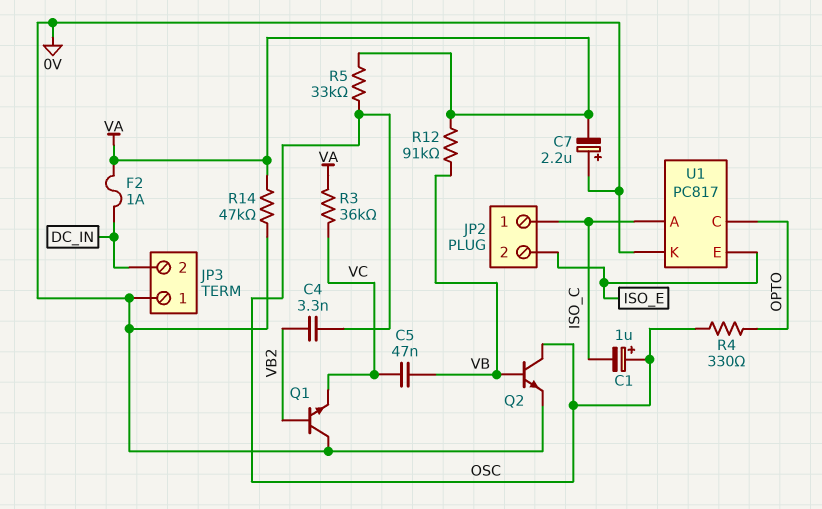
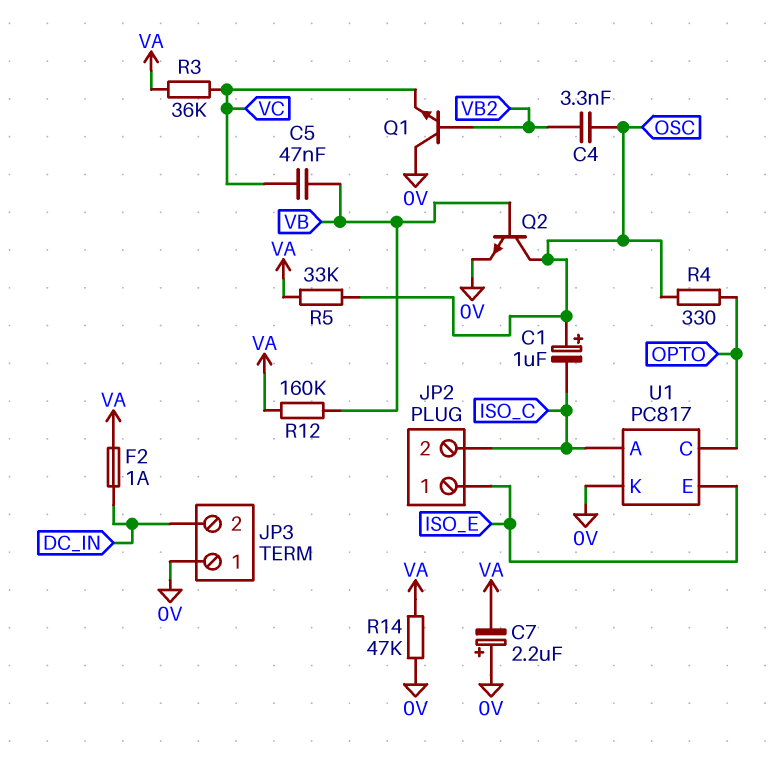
JP2 pin 1: ISO_C -> ISO_E
JP2 pin 2: ISO_E -> ISO_C
R12: 91k (VA, VB) -> 160k (VA, VB)

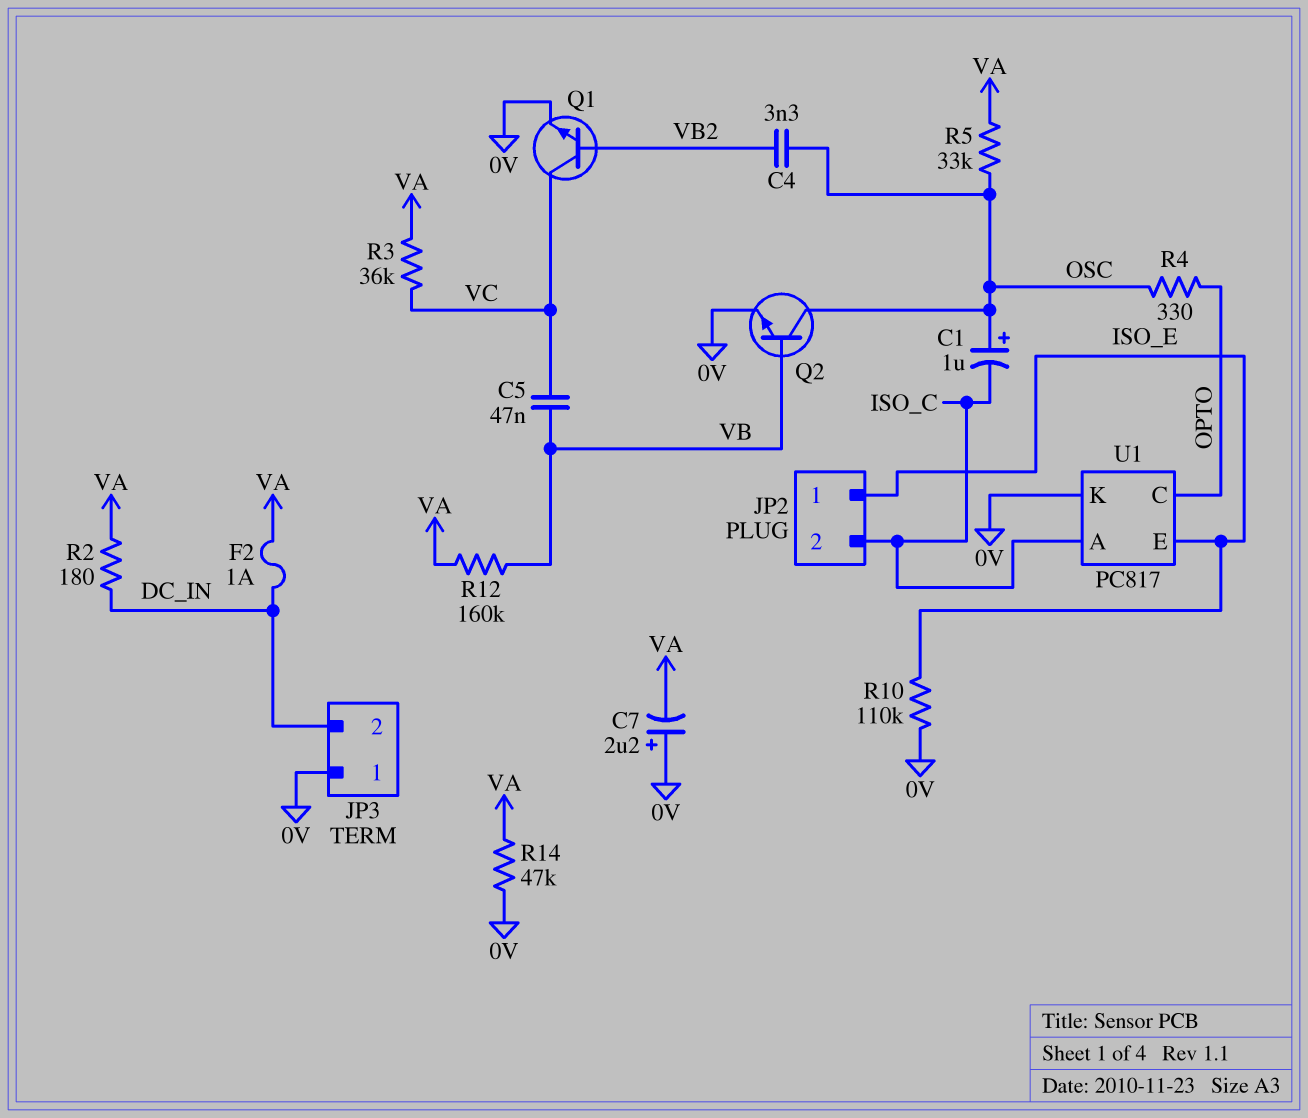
Q1: NPN (B VB2, C 0V, E VC) -> NPN (B VB2, C VC, E 0V)
R2: none -> 180 (DC_IN, VA)
R10: none -> 110k (0V, ISO_E)

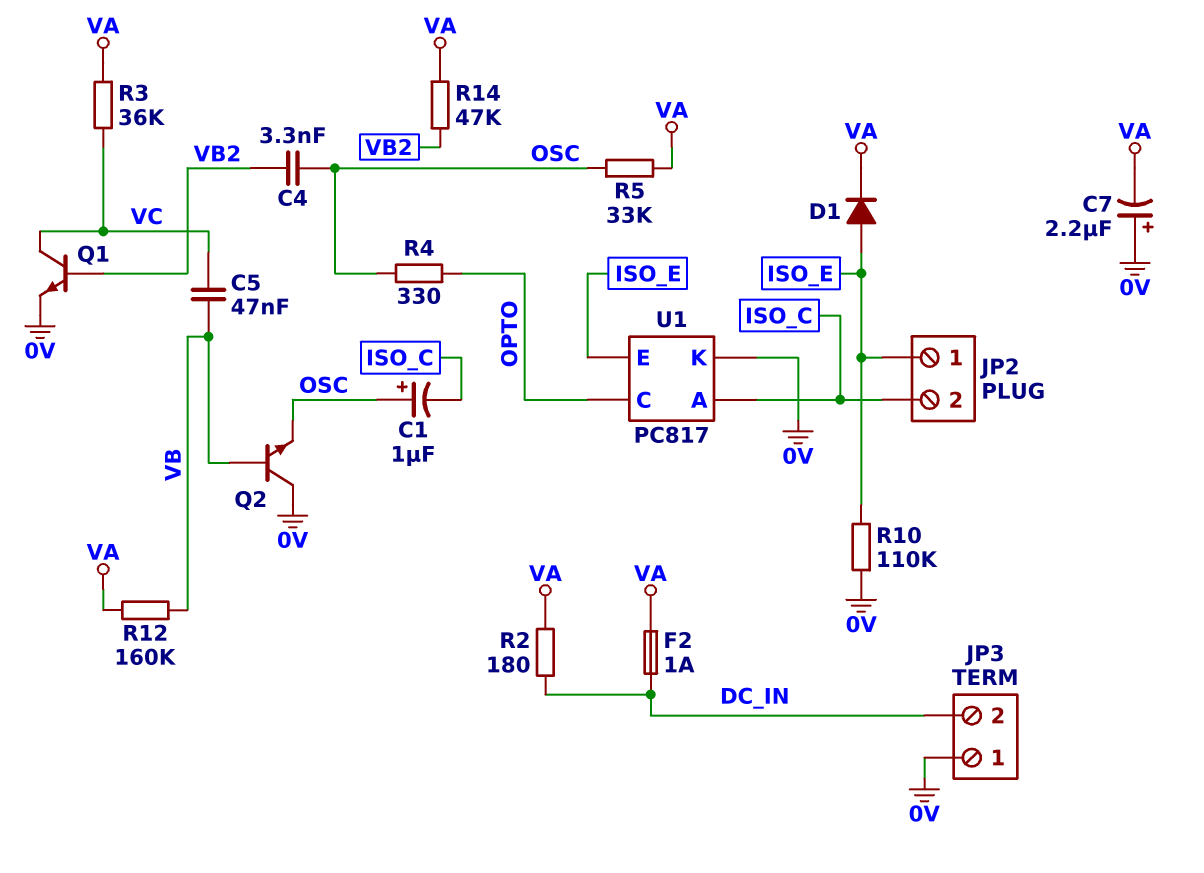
D1: none -> diode (A ISO_E, K VA)
Q2: NPN (B VB, C OSC, E 0V) -> NPN (B VB, C 0V, E OSC)
R14: 47k (0V, VA) -> 47k (VA, VB2)

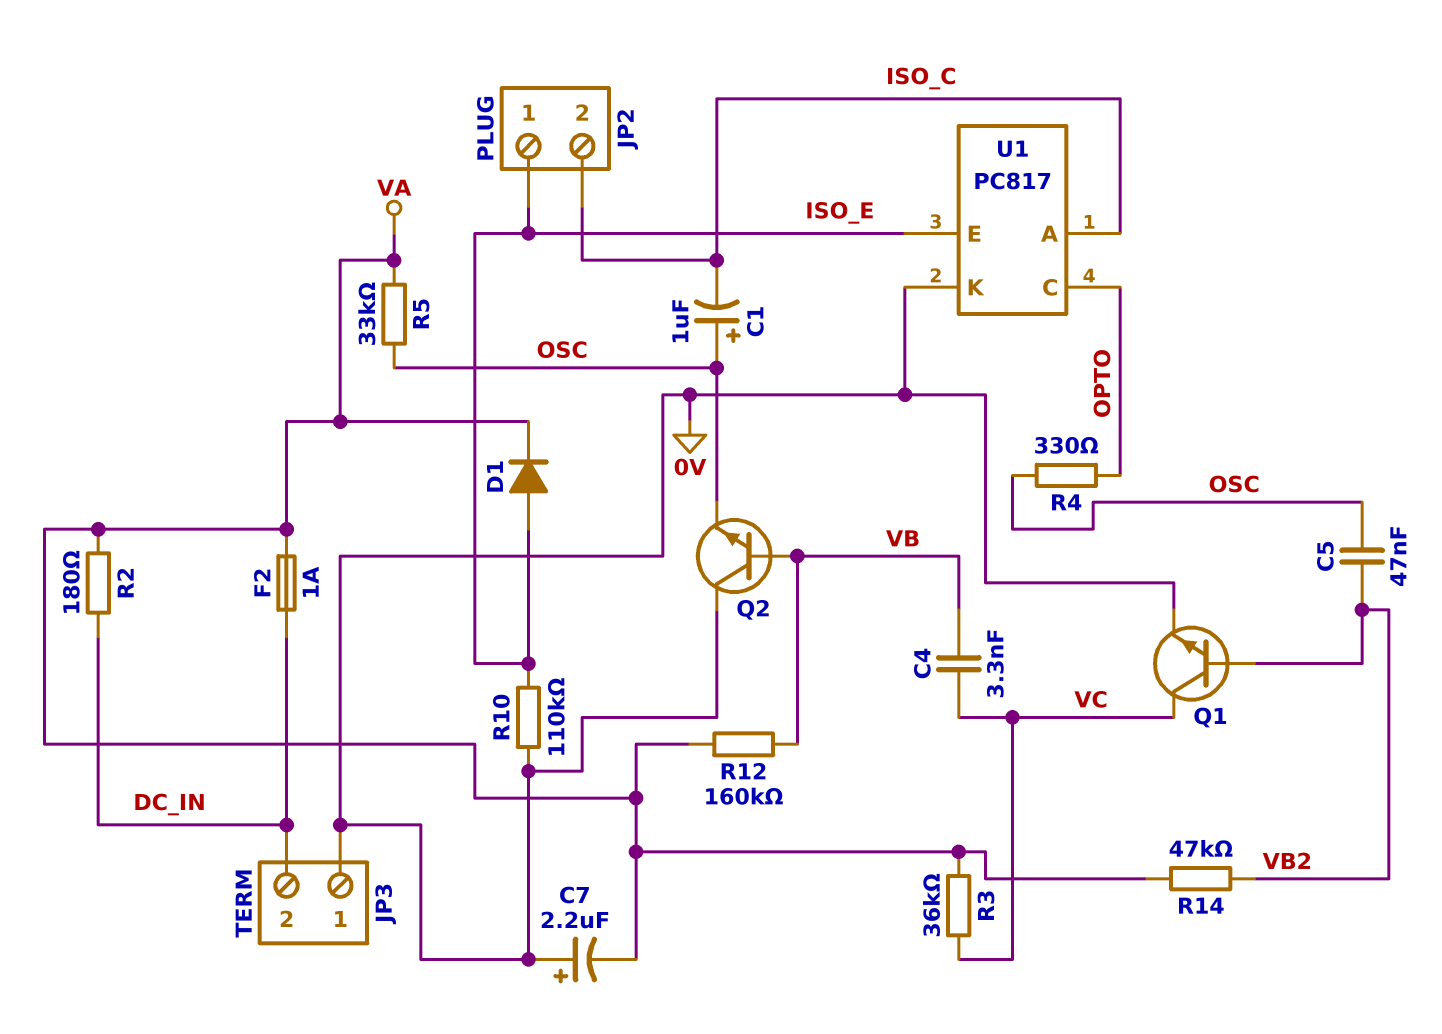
C4: 3.3nF (OSC, VB2) -> 3.3nF (VB, VC)
C5: 47nF (VB, VC) -> 47nF (OSC, VB2)

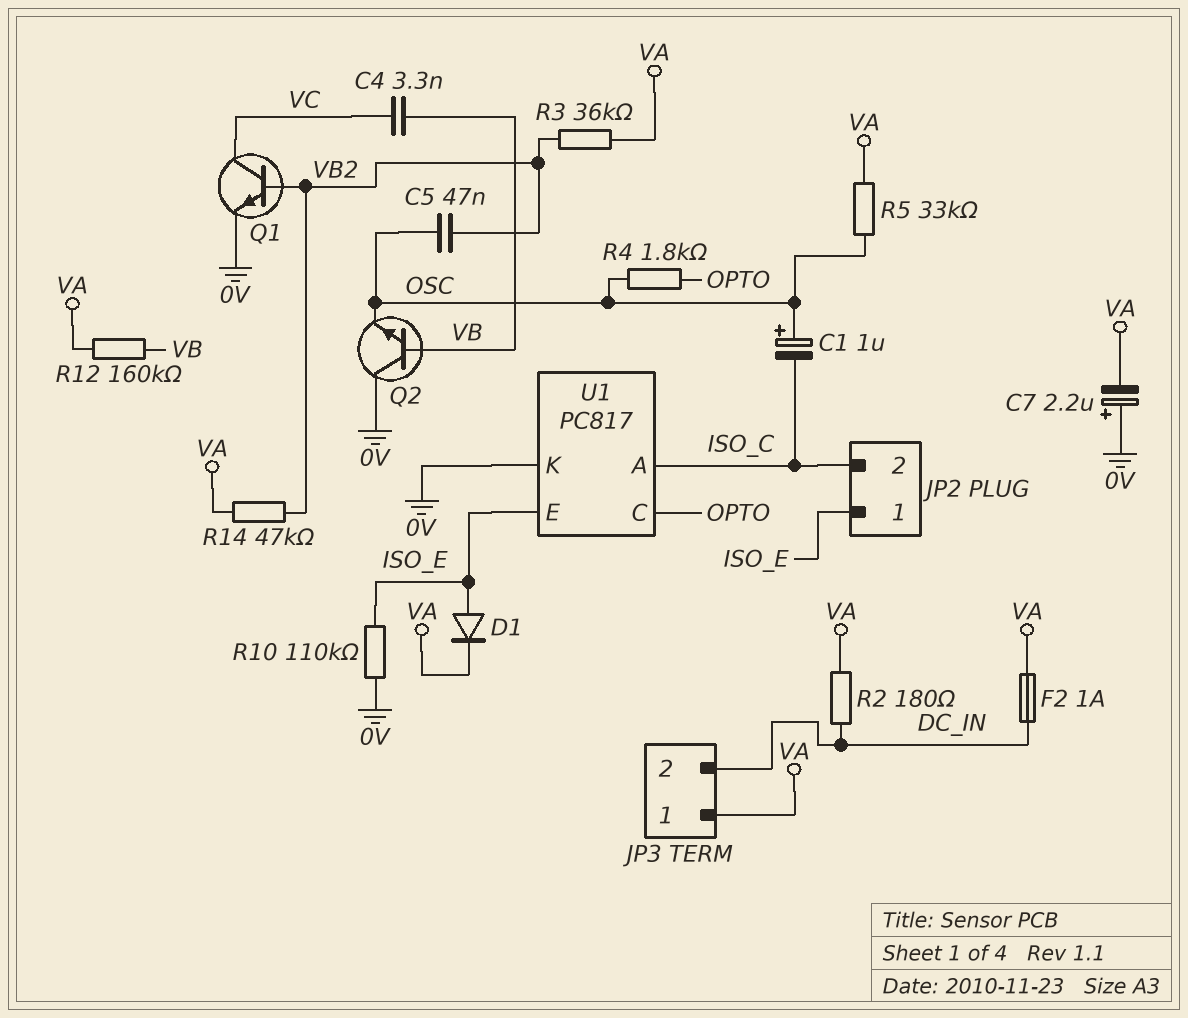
JP3 pin 1: 0V -> VA
R3: 36k (VA, VC) -> 36k (VA, VB2)
R4: 330 (OPTO, OSC) -> 1.8k (OPTO, OSC)

